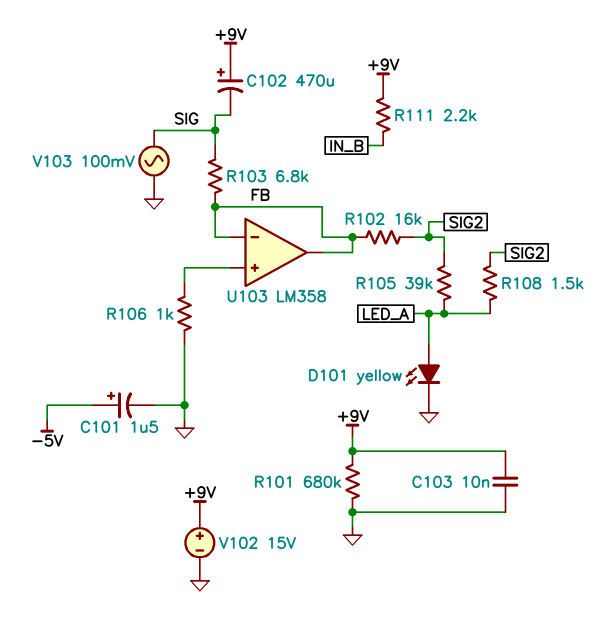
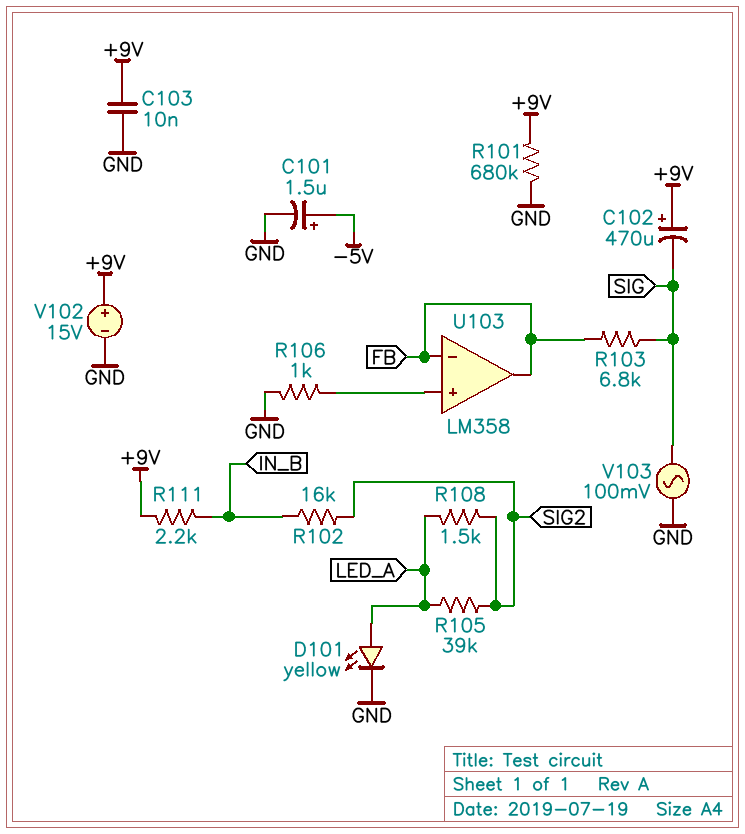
R102: 16k (FB, SIG2) -> 16k (IN_B, SIG2)

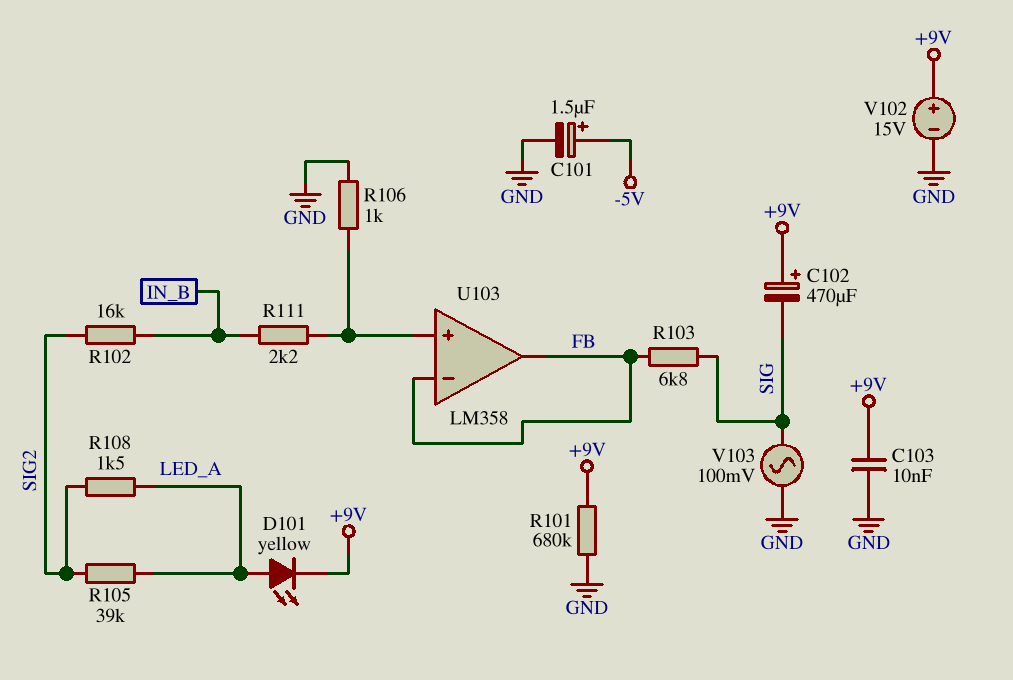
D101: LED yellow (A LED_A, K GND) -> LED yellow (A LED_A, K +9V)
R111: 2.2k (+9V, IN_B) -> 2.2k (IN_B, U103/in+)

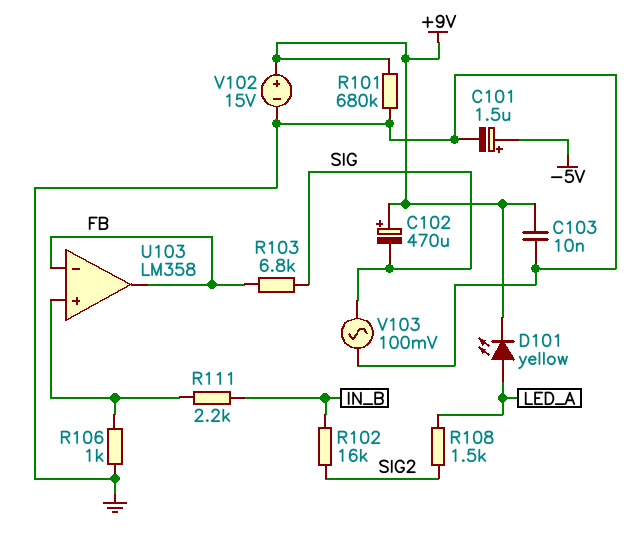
R105: 39k (LED_A, SIG2) -> none

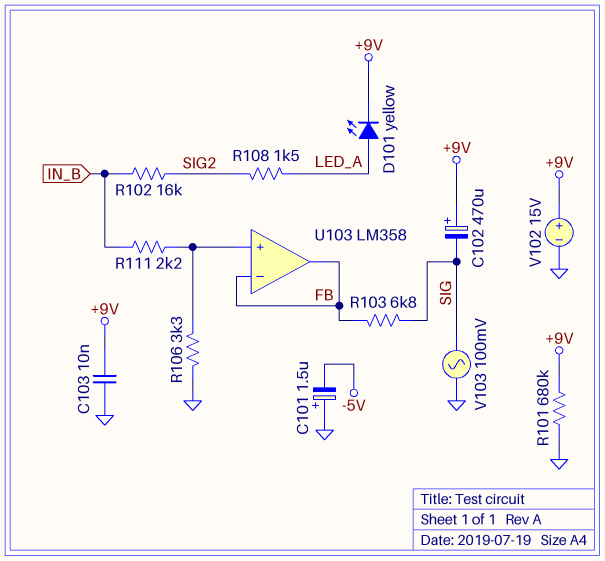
C101: 1.5uF (plus -5V, minus GND) -> 1.5uF (plus GND, minus -5V)
R106: 1k (GND, U103/in+) -> 3.3k (GND, U103/in+)

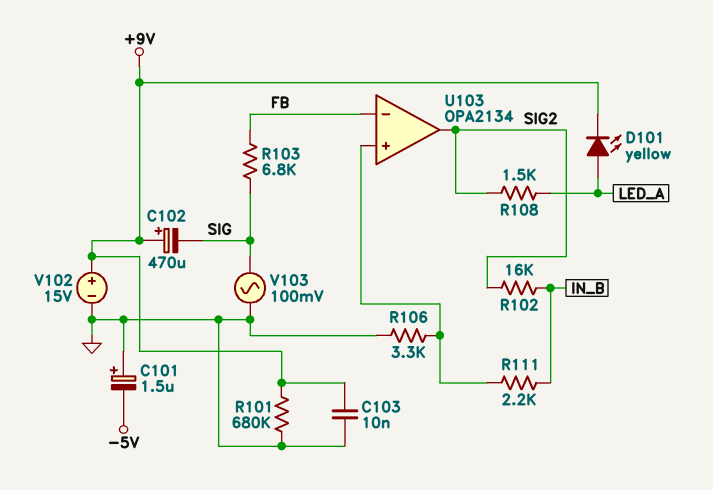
U103: LM358 -> OPA2134
U103 pin out: FB -> SIG2

